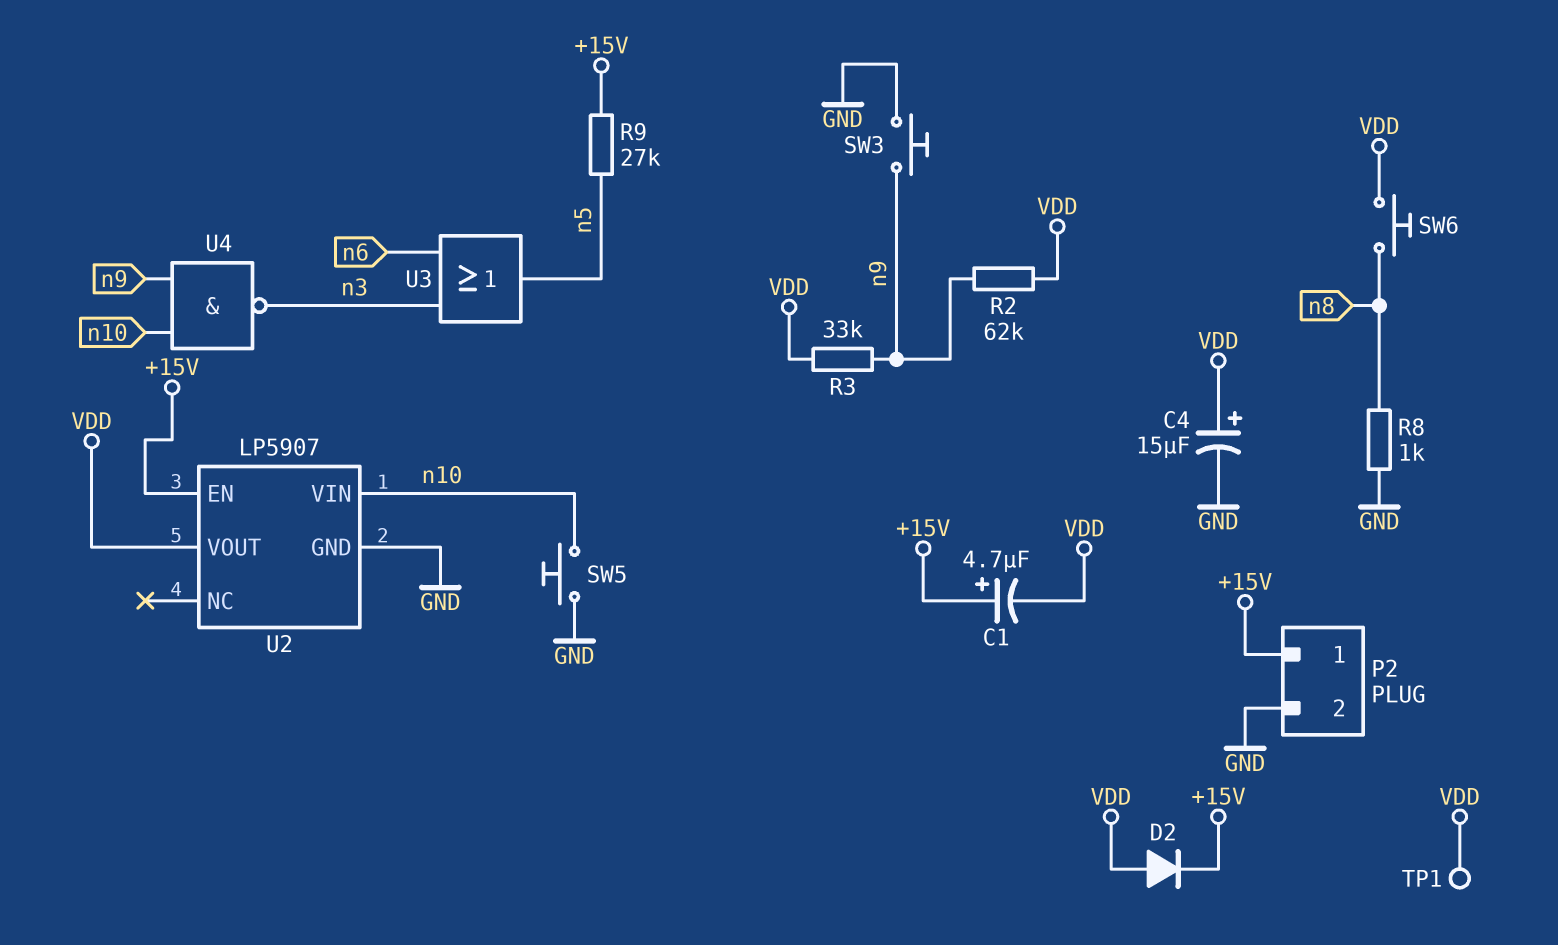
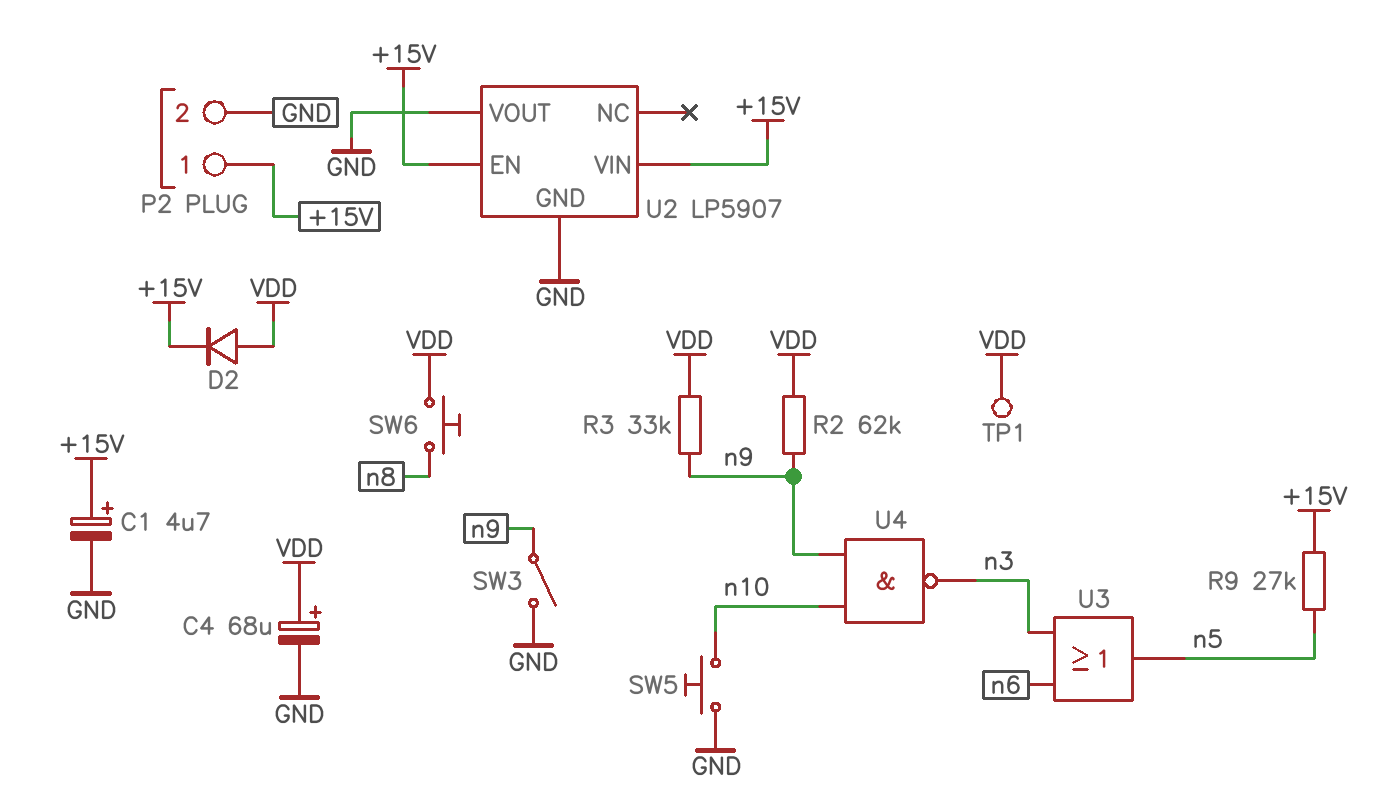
C1: 4.7uF (plus +15V, minus VDD) -> 4.7uF (plus +15V, minus GND)
C4: 15uF (plus VDD, minus GND) -> 68uF (plus VDD, minus GND)
R8: 1k (GND, n8) -> none
SW3: button (GND, n9) -> switch (GND, n9)
U2 pin VIN: n10 -> +15V
U2 pin VOUT: VDD -> GND

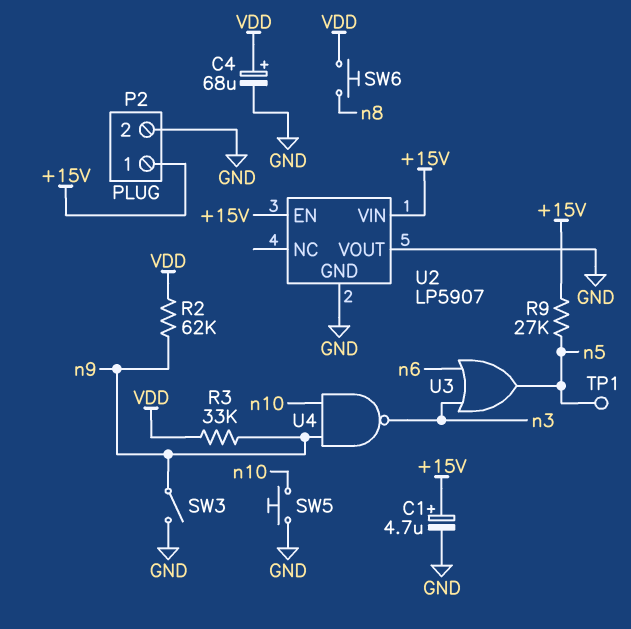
D2: diode (A VDD, K +15V) -> none
TP1: test point (VDD) -> test point (n5)

